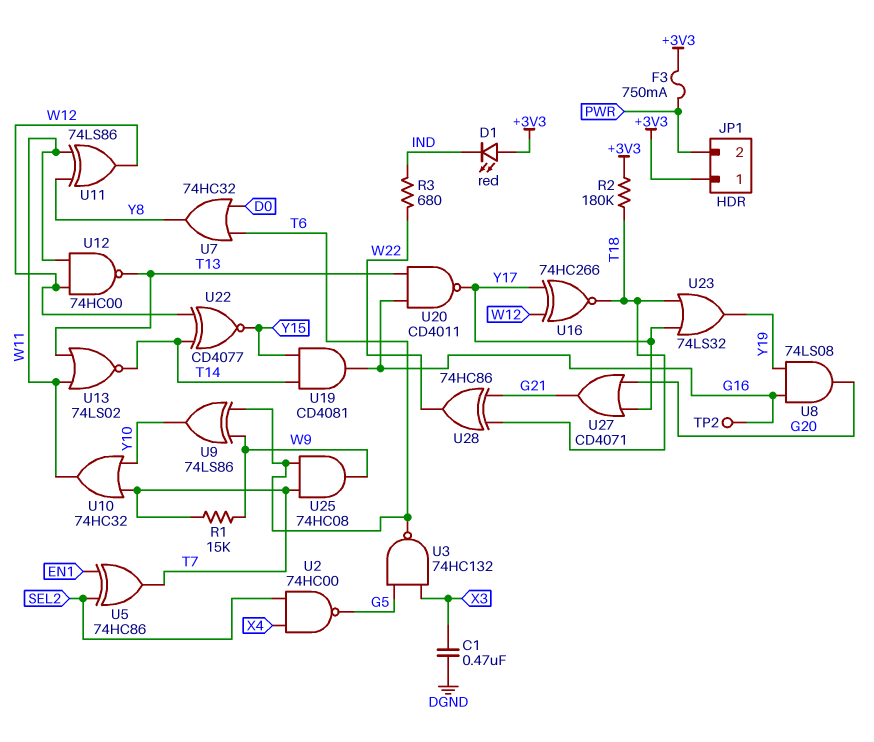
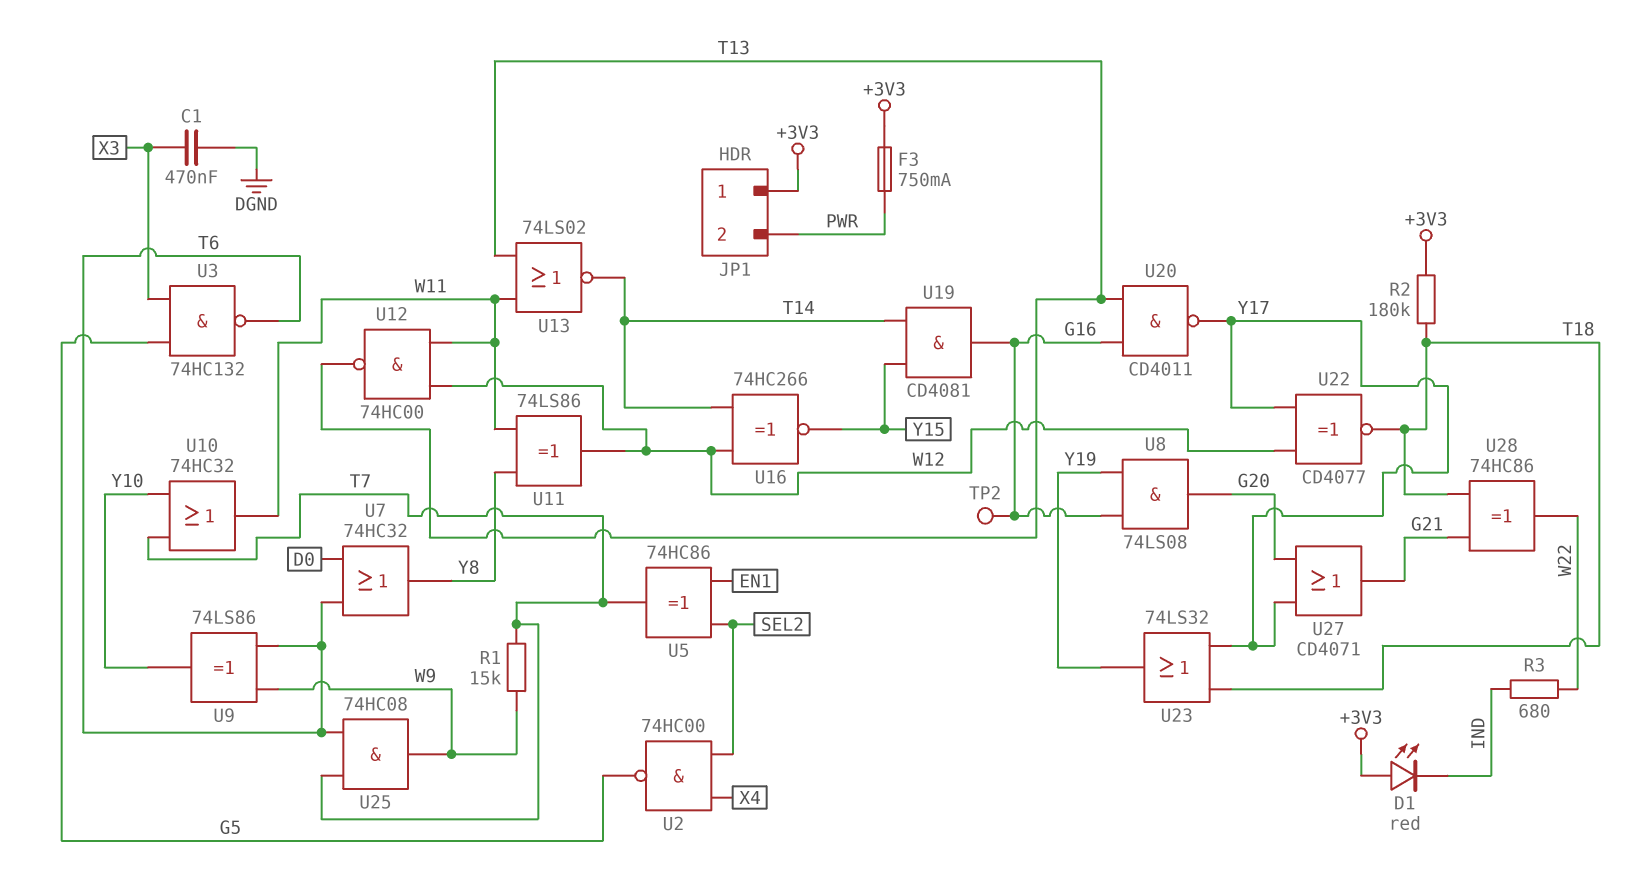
U16: XNOR 74HC266 (in W12, in Y17, out T18) -> XNOR 74HC266 (in T14, in W12, out Y15)
U22: XNOR CD4077 (in T14, in W12, out Y15) -> XNOR CD4077 (in W12, in Y17, out T18)

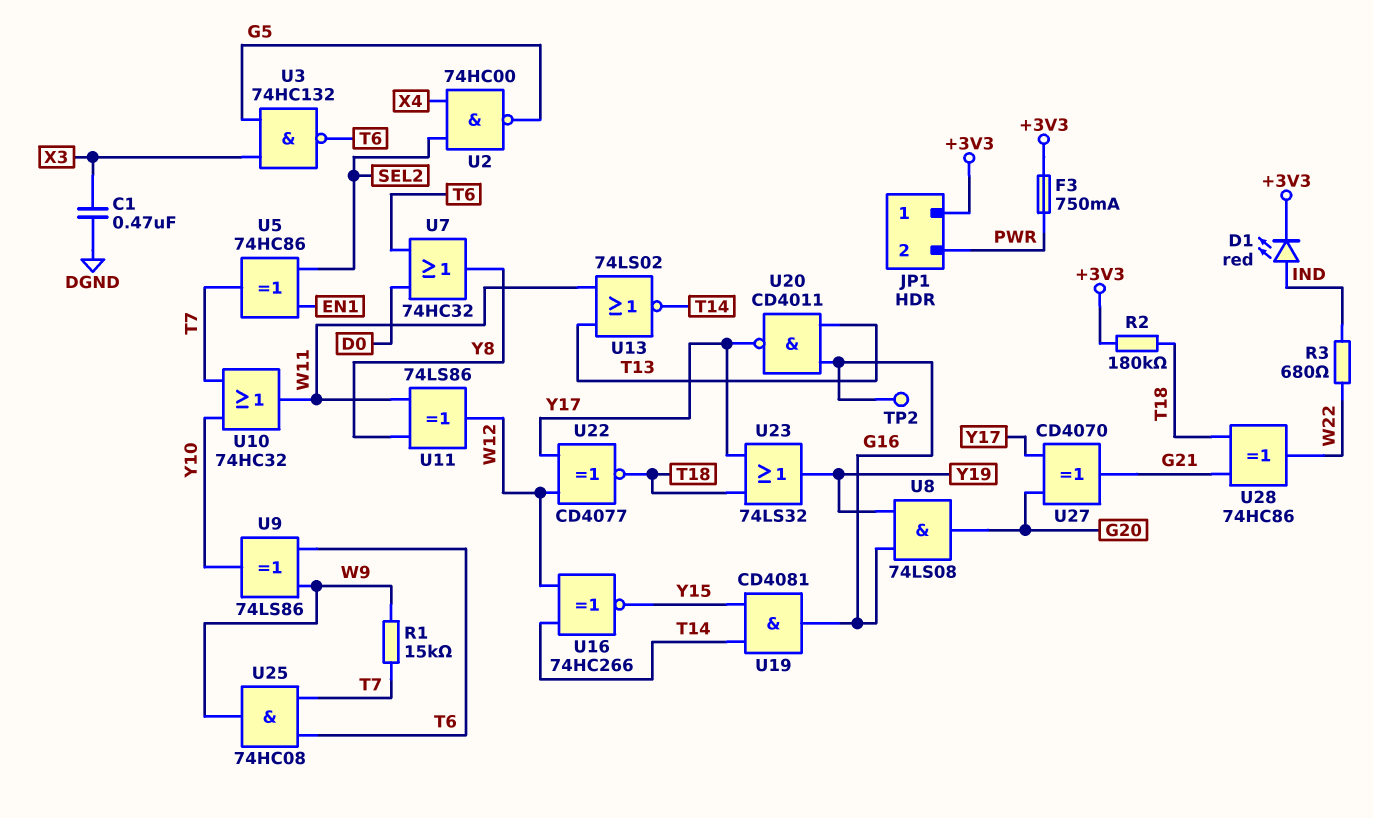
D1: LED red (A +3V3, K IND) -> LED red (A IND, K +3V3)
U12: NAND 74HC00 (in W11, in W12, out T13) -> none
U27: OR CD4071 (in G20, in Y17, out G21) -> XOR CD4070 (in G20, in Y17, out G21)

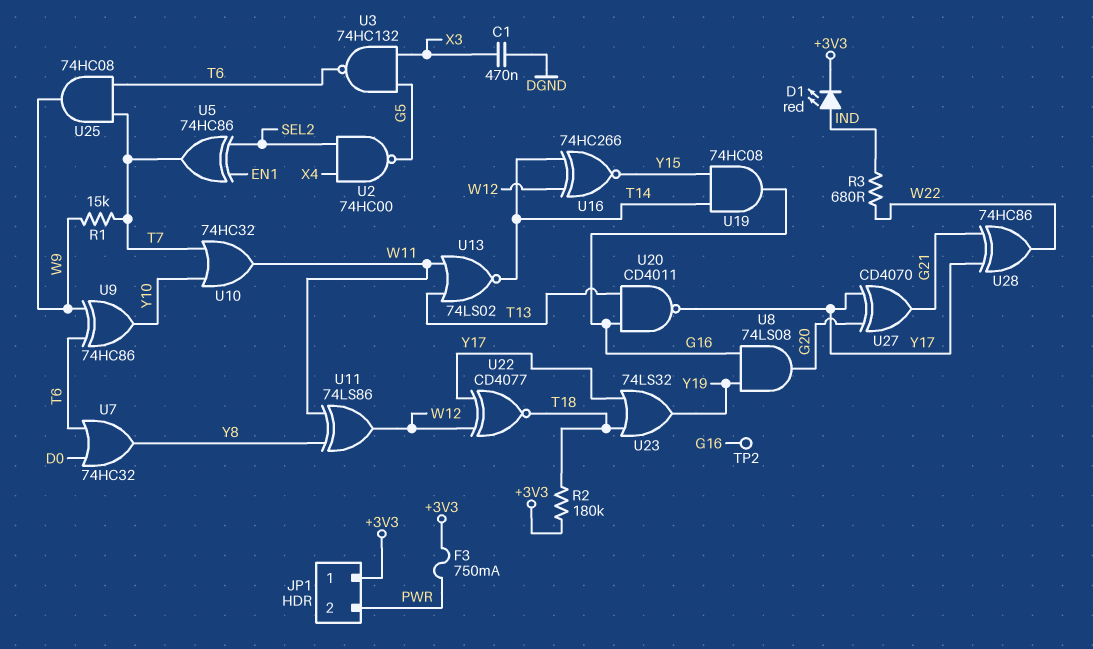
U9: XOR 74LS86 (in T6, in W9, out Y10) -> XOR 74HC86 (in T6, in W9, out Y10)
U19: AND CD4081 (in T14, in Y15, out G16) -> AND 74HC08 (in T14, in Y15, out G16)
U28: XOR 74HC86 (in G21, in T18, out W22) -> XOR 74HC86 (in G21, in Y17, out W22)

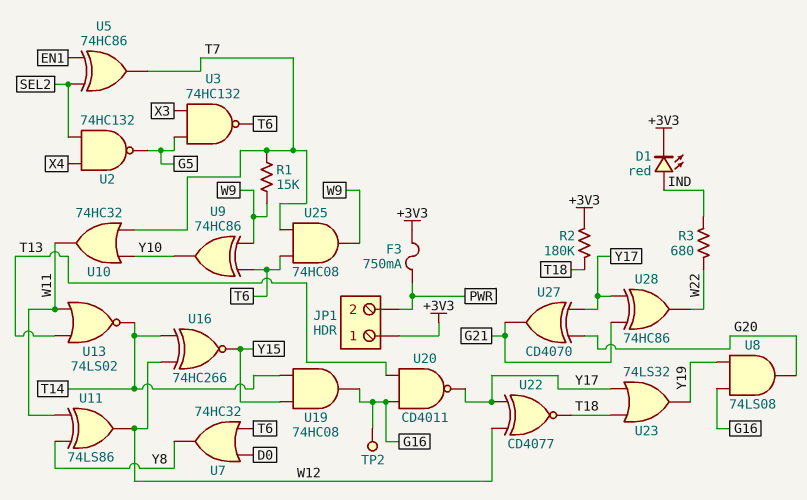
C1: 470nF (DGND, X3) -> none
U2: NAND 74HC00 (in SEL2, in X4, out G5) -> NAND 74HC132 (in SEL2, in X4, out G5)

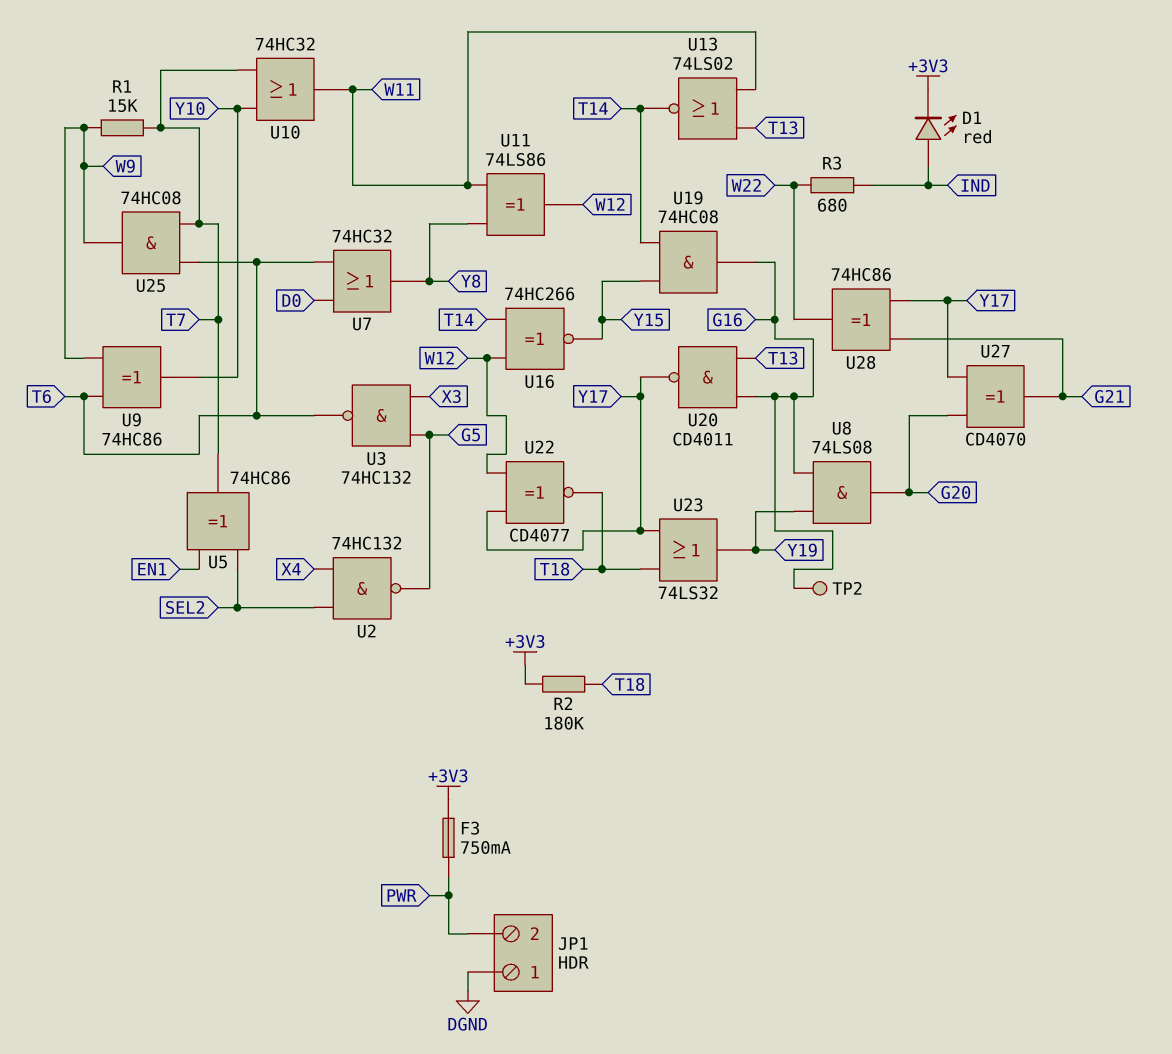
JP1 pin 1: +3V3 -> DGND

